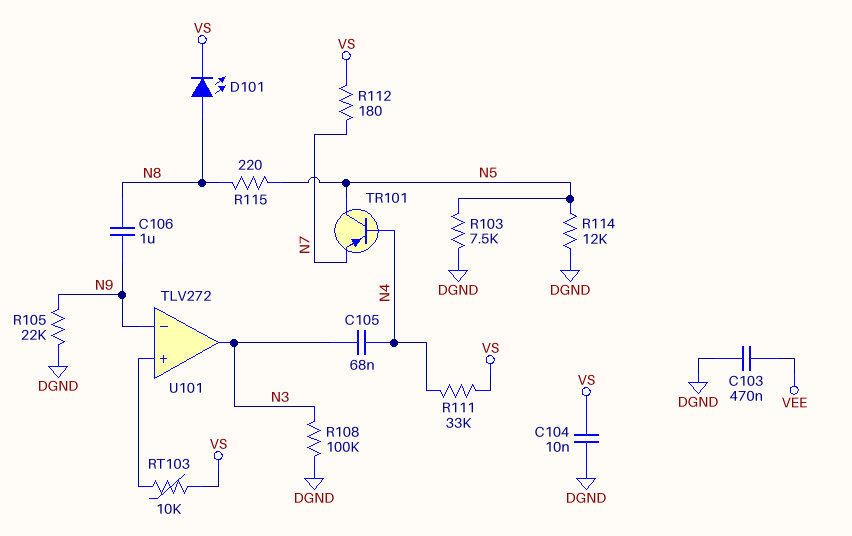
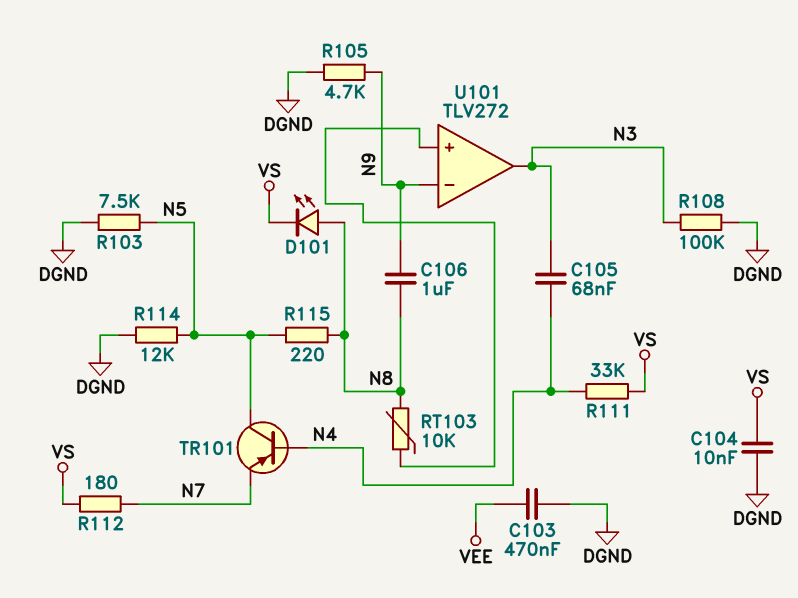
R105: 22k (DGND, N9) -> 4.7k (DGND, N9)
RT103: 10k (U101/in+, VS) -> 10k (N8, U101/in+)

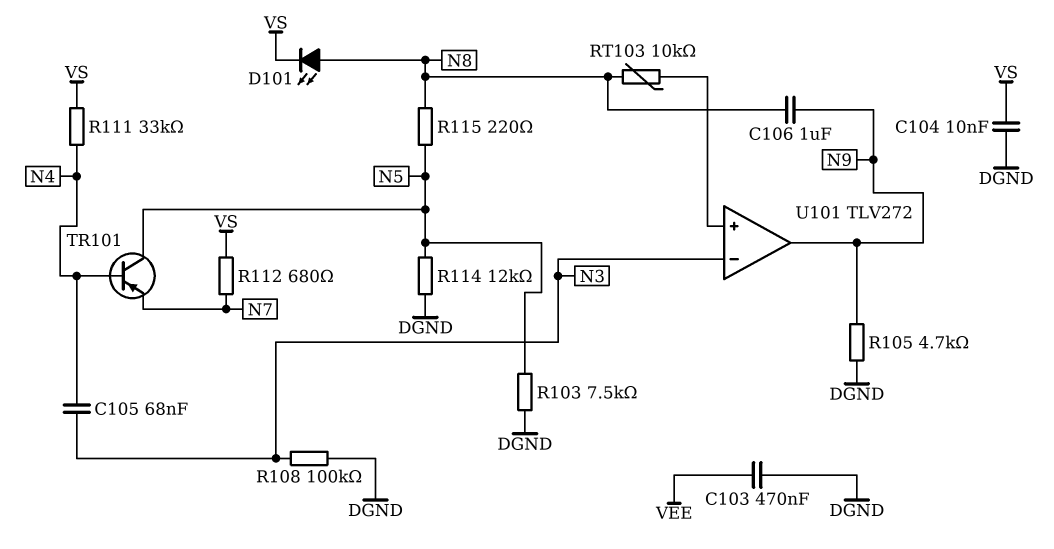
R112: 180 (N7, VS) -> 680 (N7, VS)
U101 pin in-: N9 -> N3
U101 pin out: N3 -> N9

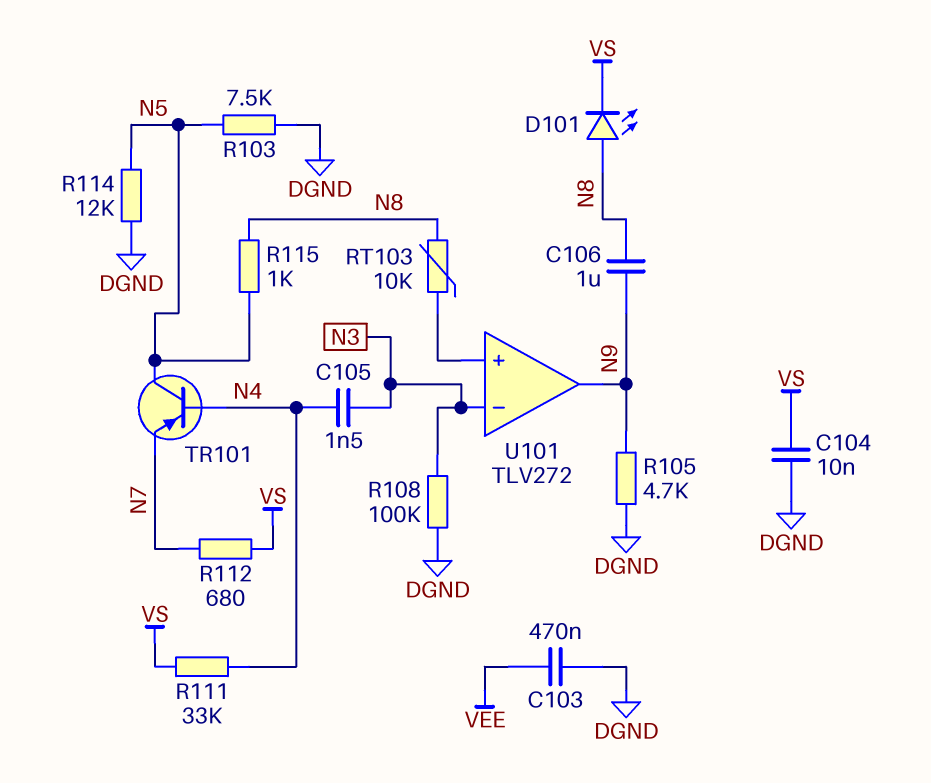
C105: 68nF (N3, N4) -> 1.5nF (N3, N4)
R115: 220 (N5, N8) -> 1k (N5, N8)

